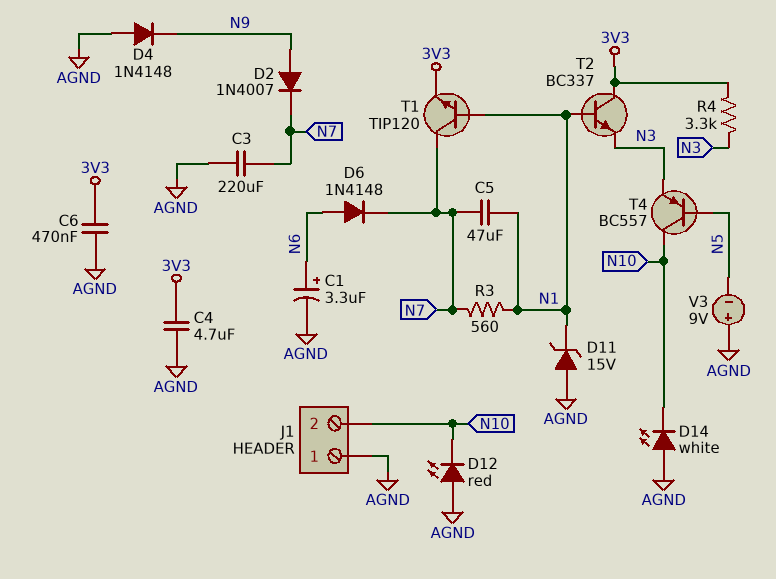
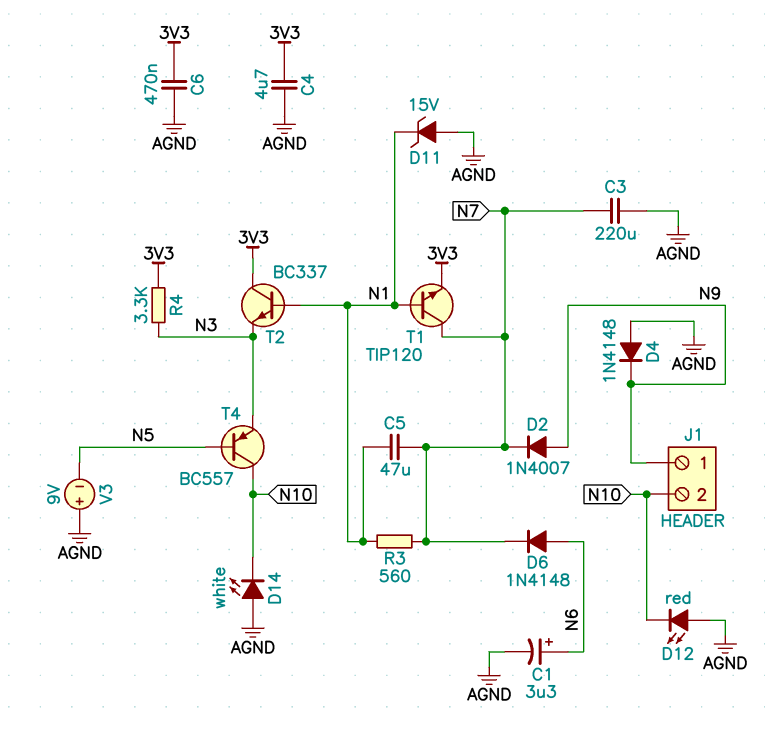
J1 pin 1: AGND -> N9

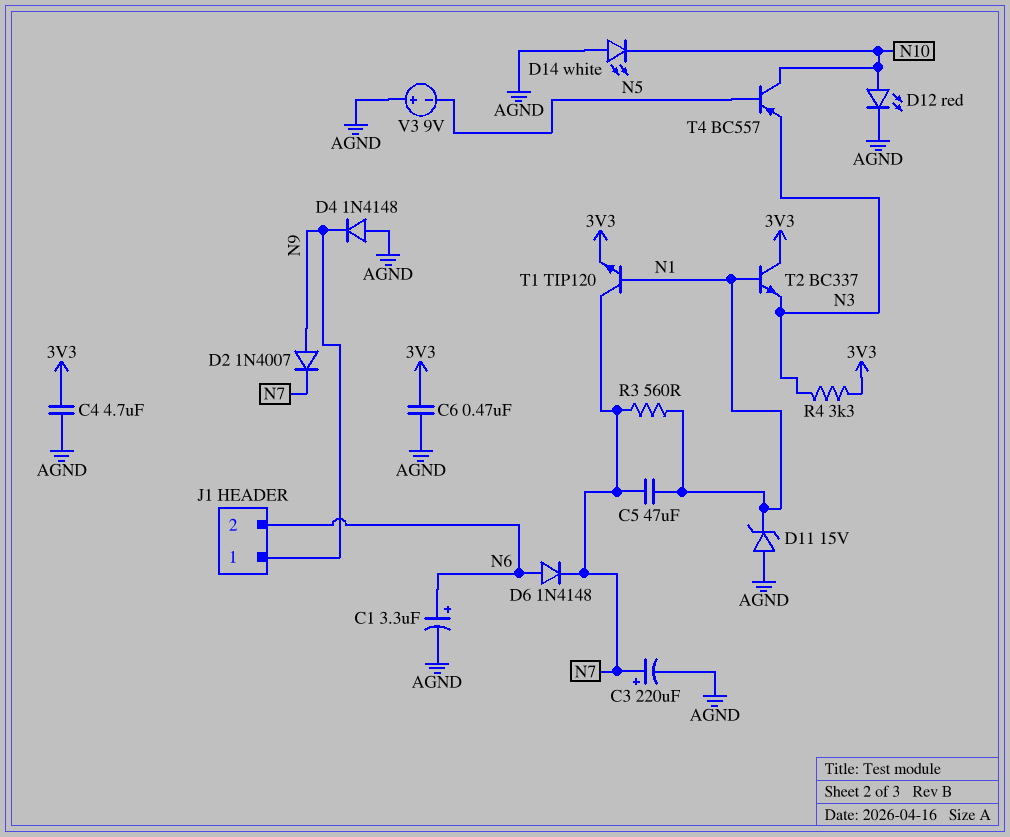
C3: 220uF (AGND, N7) -> 220uF (plus N7, minus AGND)
D12: LED red (A AGND, K N10) -> LED red (A N10, K AGND)
J1 pin 2: N10 -> N6

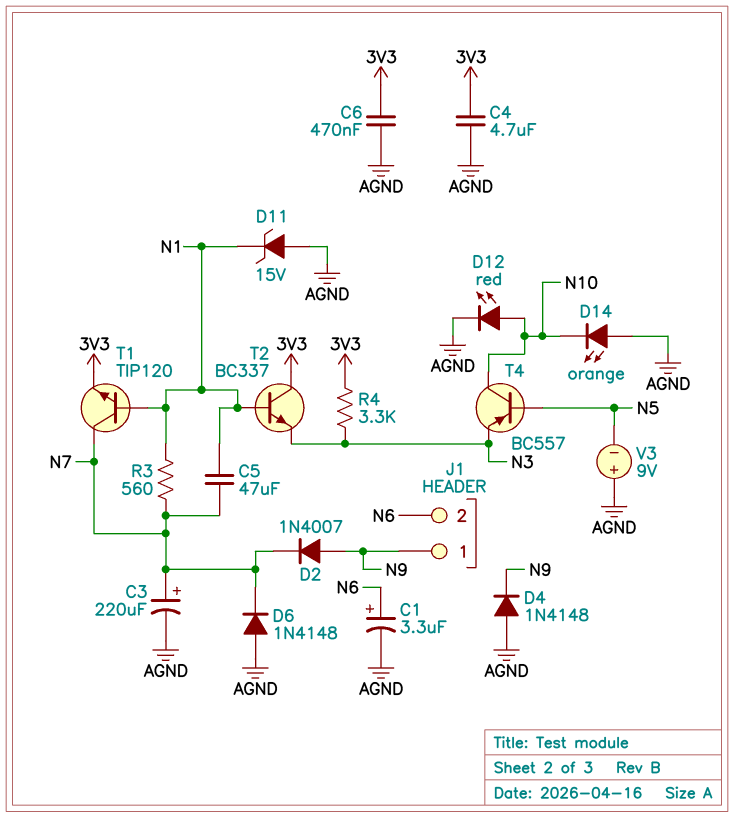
D6: diode 1N4148 (A N6, K N7) -> diode 1N4148 (A AGND, K N7)
D14: LED white (A AGND, K N10) -> LED orange (A AGND, K N10)

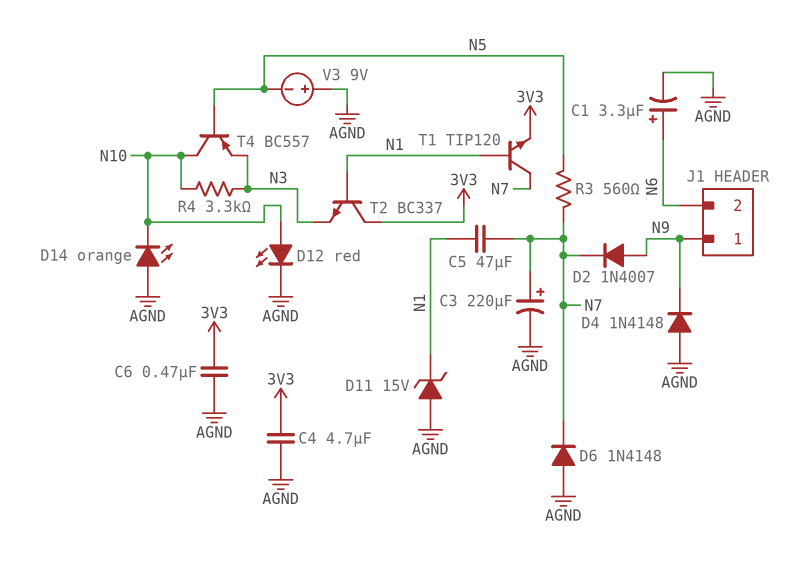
R3: 560 (N1, N7) -> 560 (N5, N7)
R4: 3.3k (3V3, N3) -> 3.3k (N3, N10)

